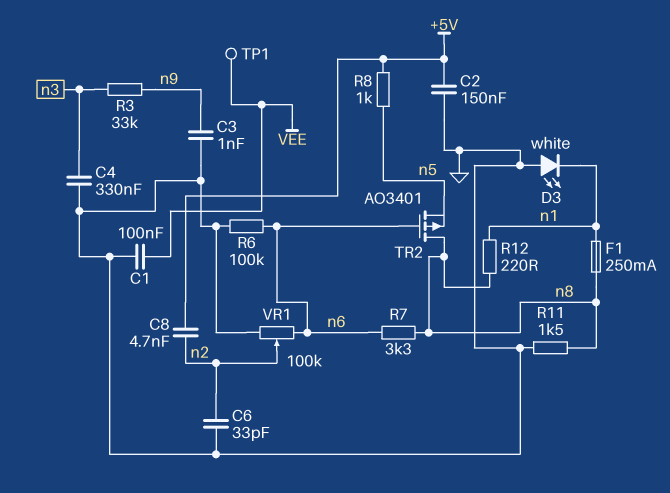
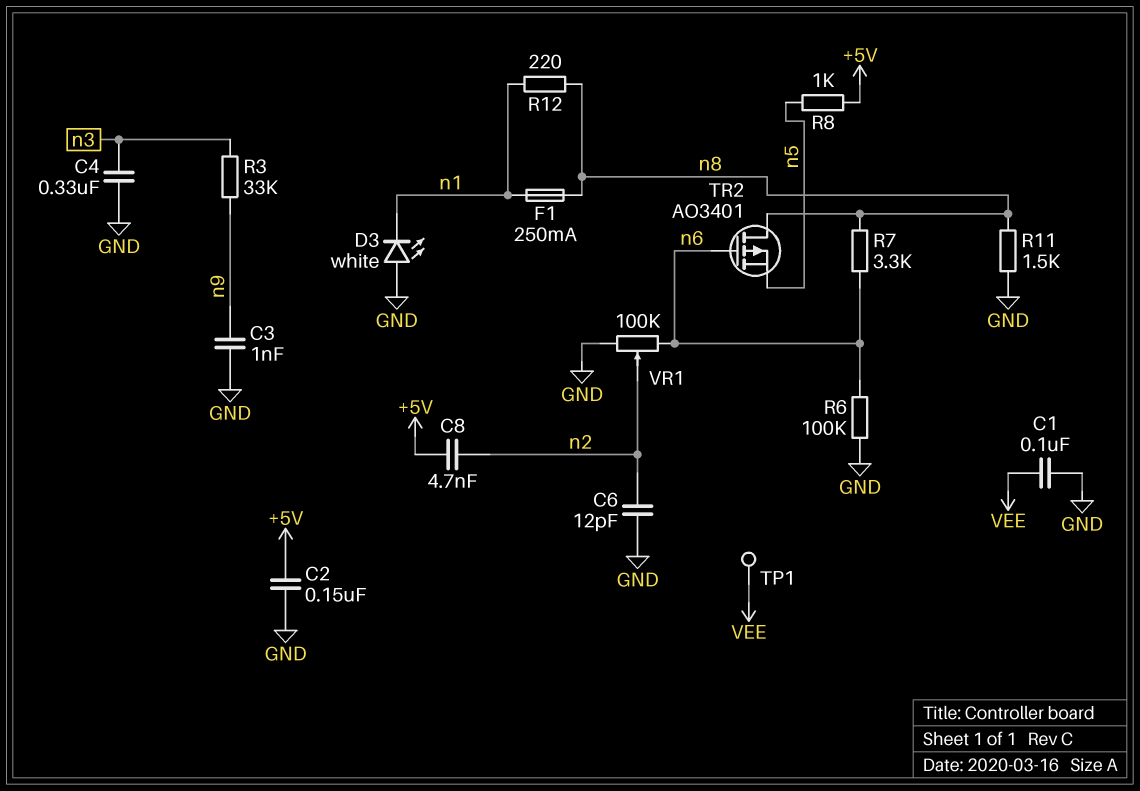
C6: 33pF (GND, n2) -> 12pF (GND, n2)

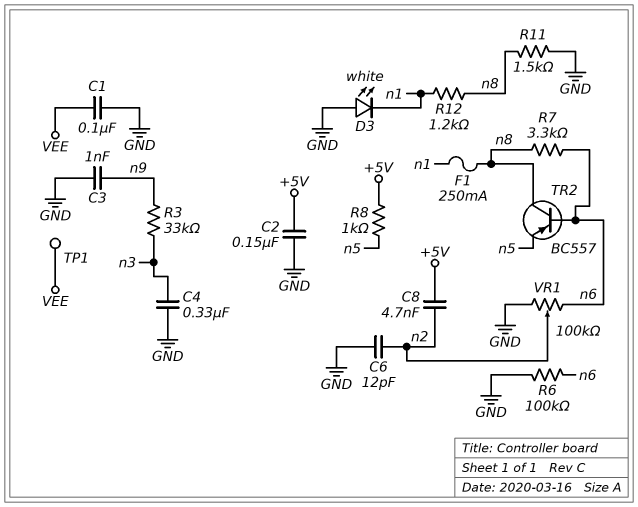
R12: 220 (n1, n8) -> 1.2k (n1, n8)
TR2: PMOS AO3401 (G n6, D n8, S n5) -> PNP BC557 (B n6, C n8, E n5)

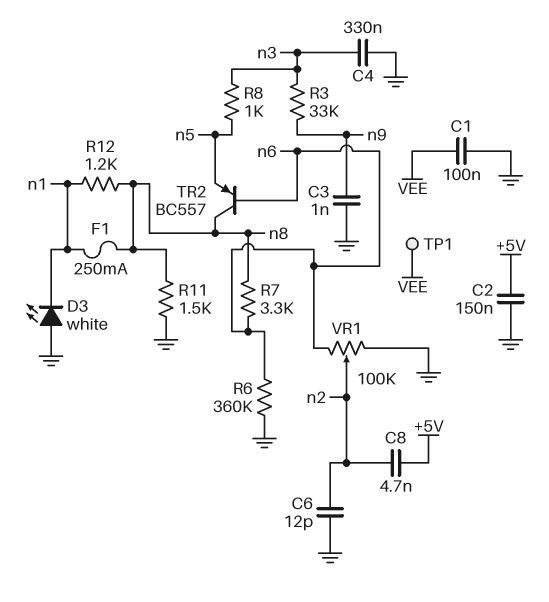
R6: 100k (GND, n6) -> 360k (GND, n6)
R8: 1k (+5V, n5) -> 1k (n3, n5)

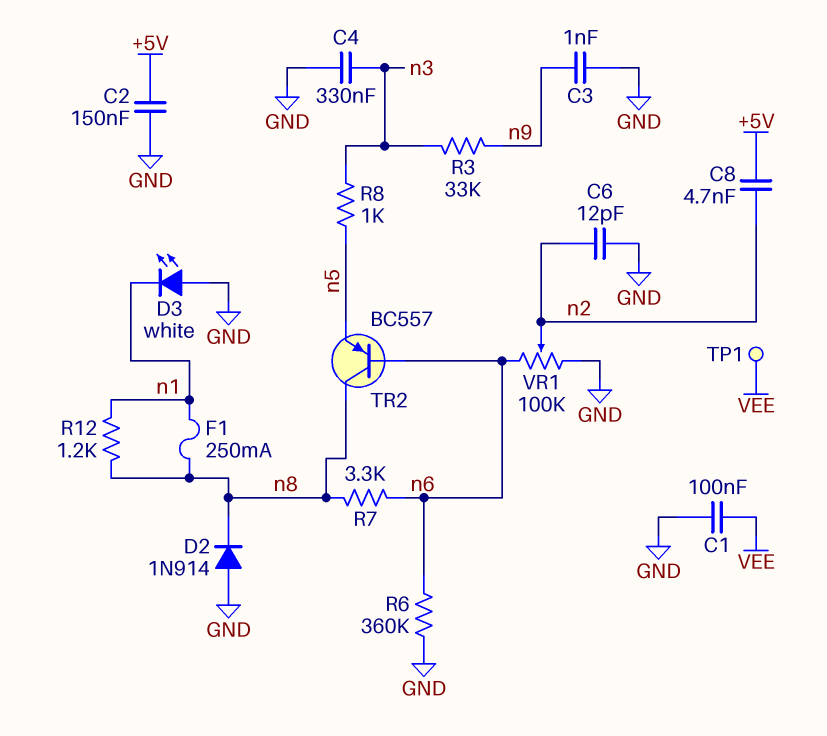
D2: none -> diode 1N914 (A GND, K n8)
R11: 1.5k (GND, n8) -> none

